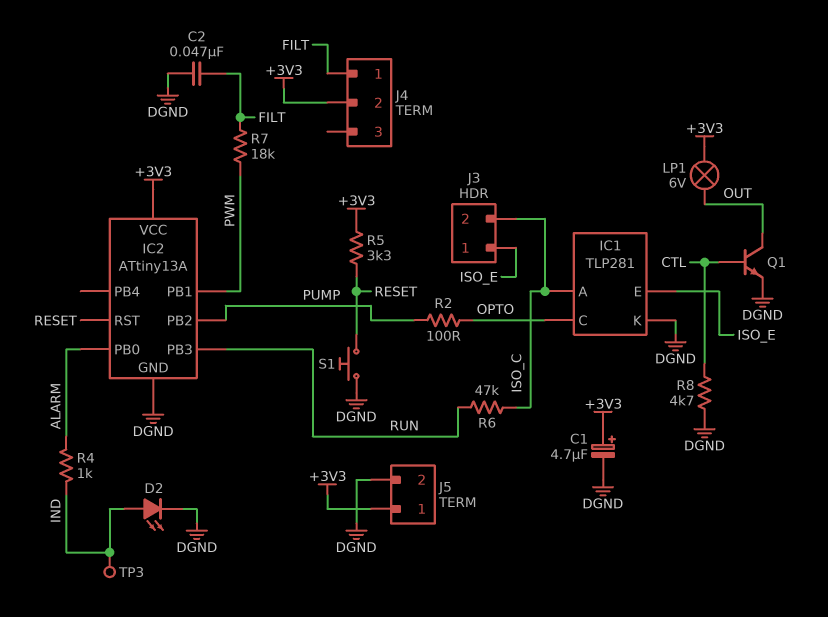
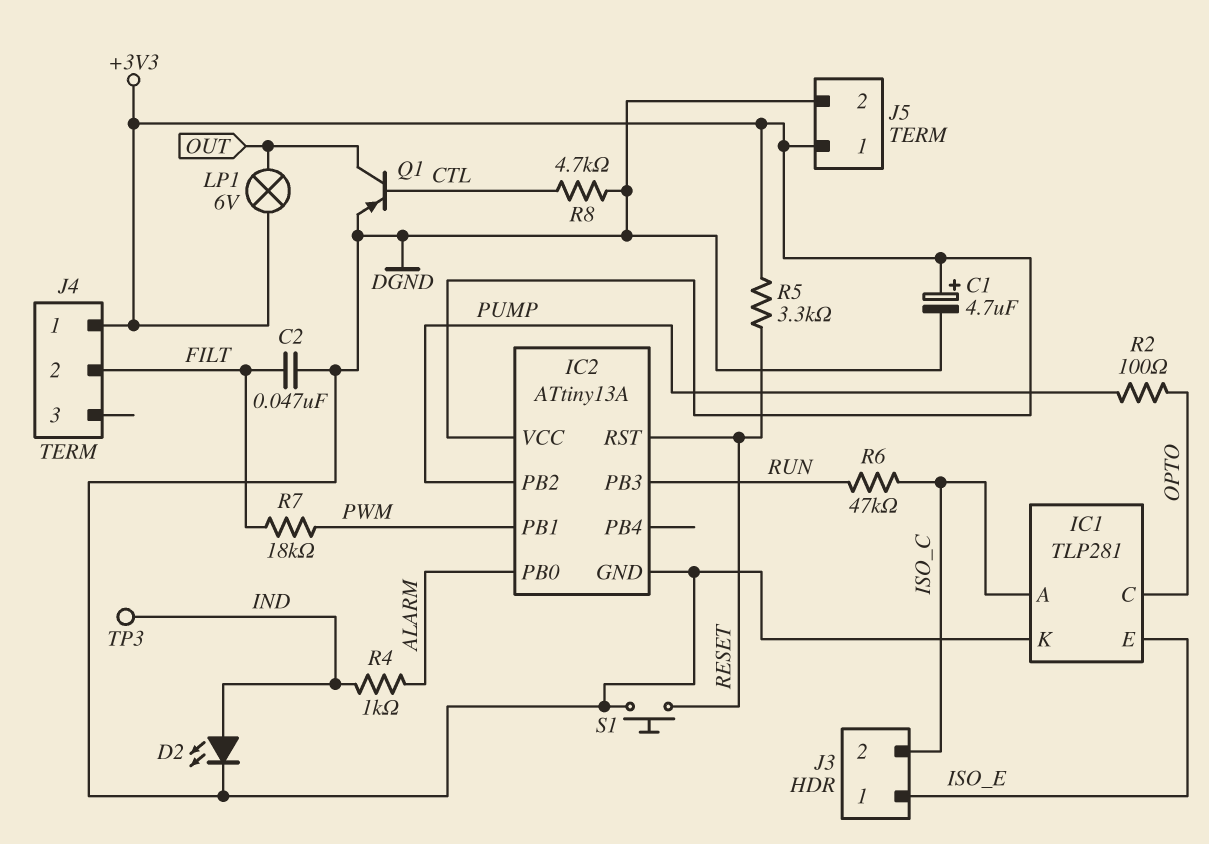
J4 pin 1: FILT -> +3V3
J4 pin 2: +3V3 -> FILT
Q1: NPN (B CTL, C OUT, E DGND) -> PNP (B CTL, C OUT, E DGND)

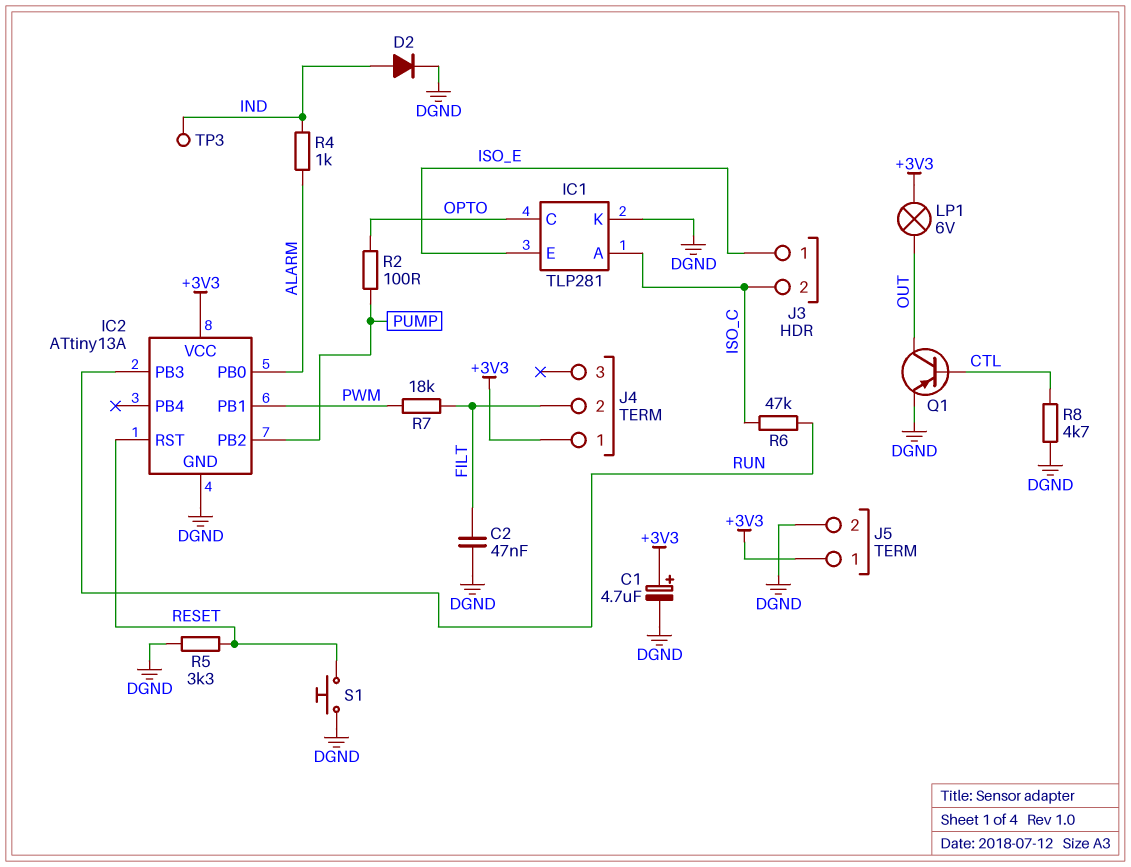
D2: LED (A IND, K DGND) -> diode (A IND, K DGND)
R5: 3.3k (+3V3, RESET) -> 3.3k (DGND, RESET)

